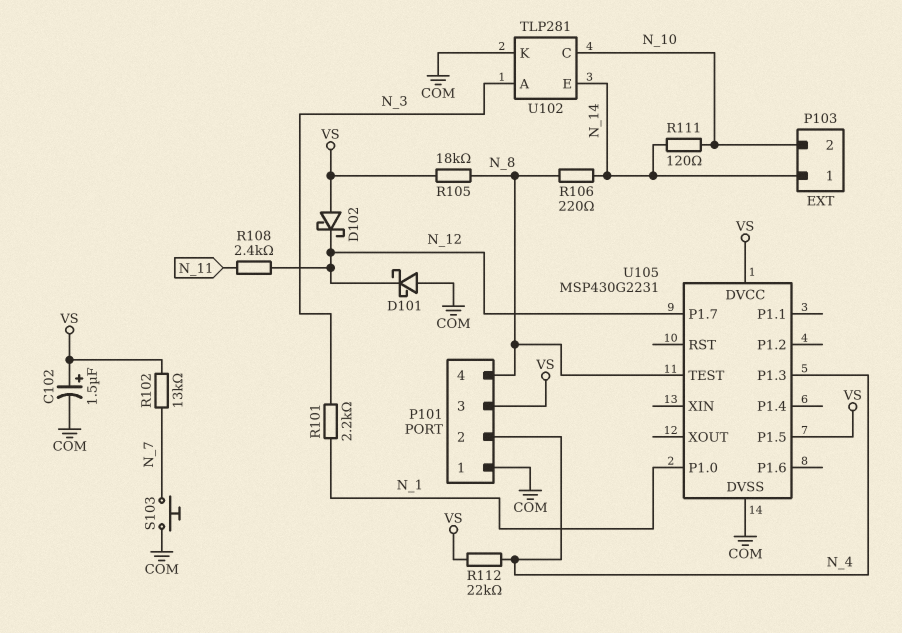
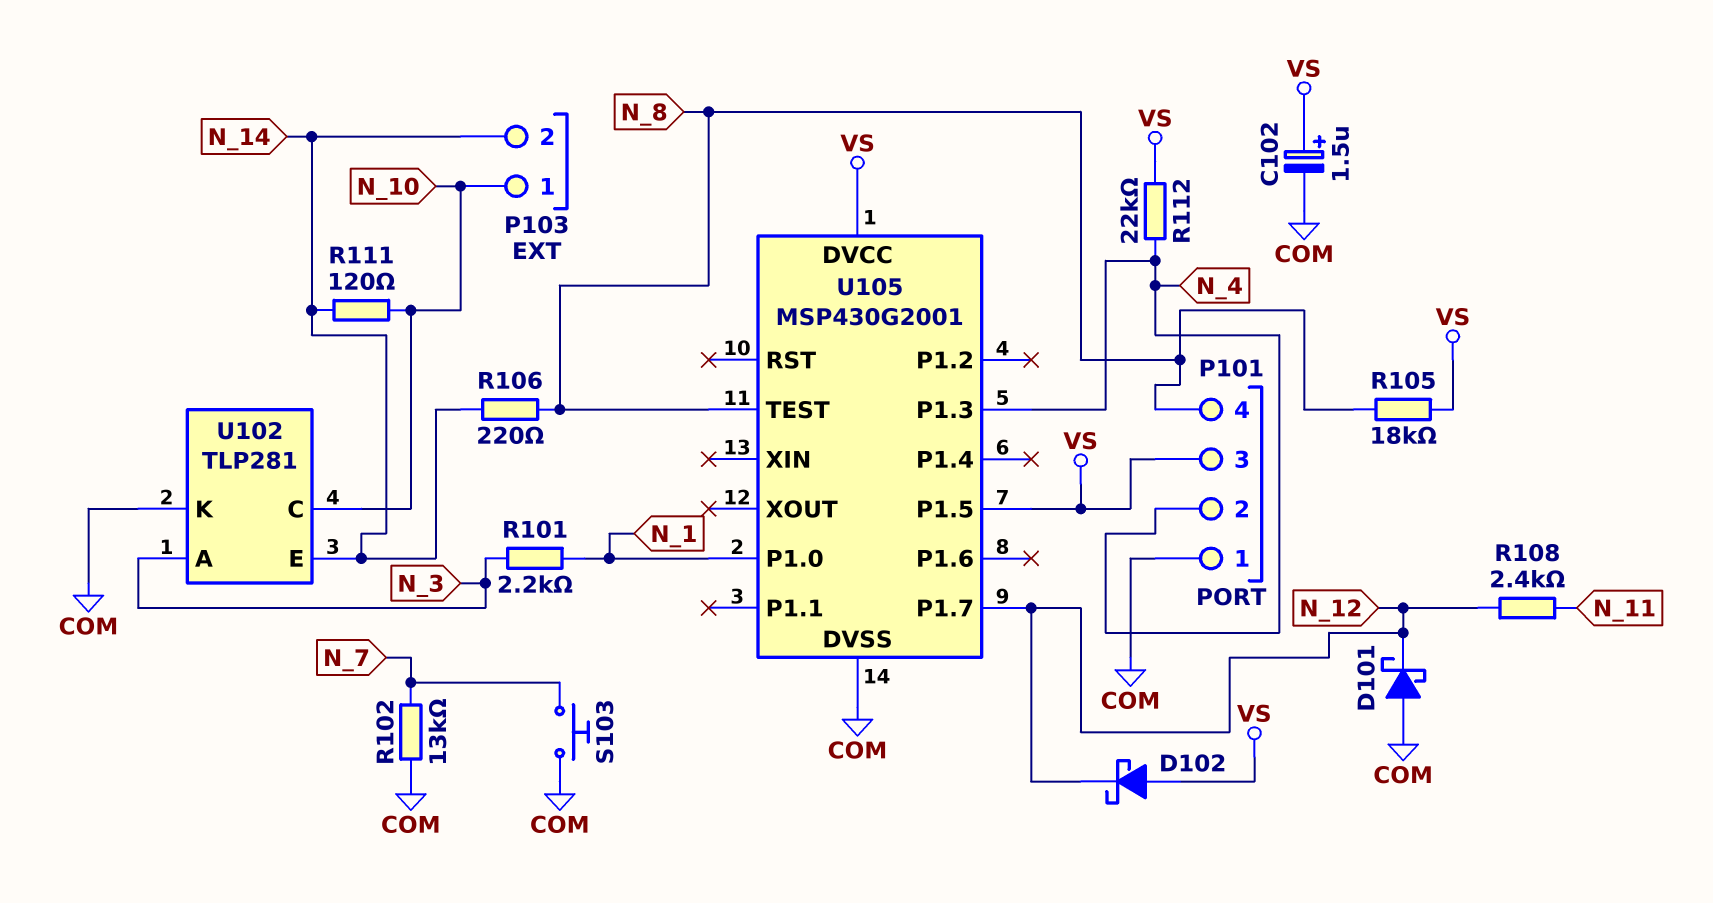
P103 pin 1: N_14 -> N_10
P103 pin 2: N_10 -> N_14
R102: 13k (N_7, VS) -> 13k (COM, N_7)
U105: MSP430G2231 -> MSP430G2001

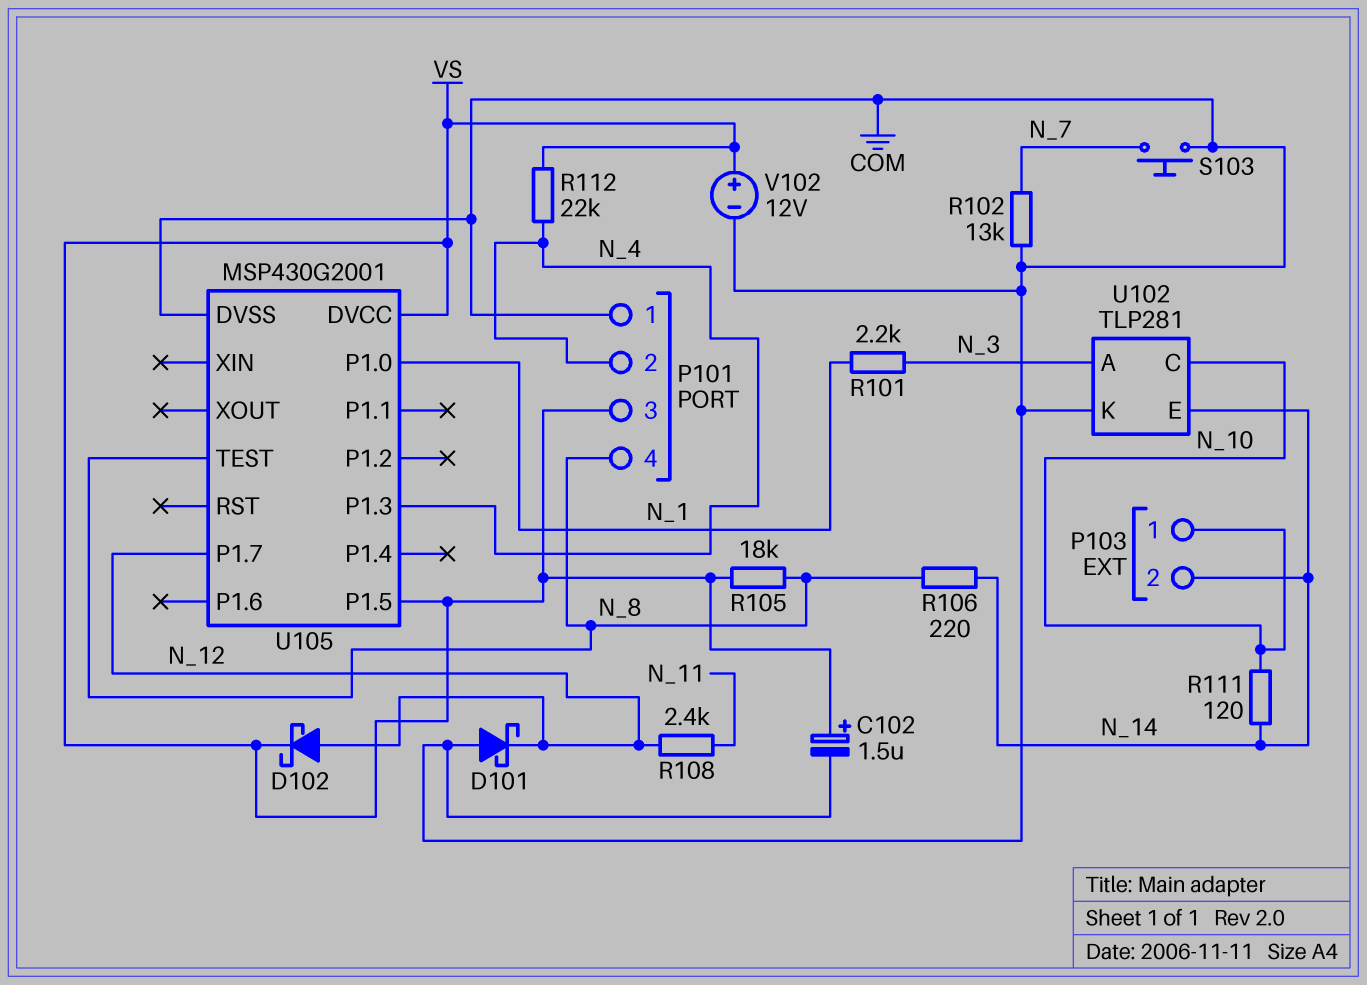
D102: schottky (A VS, K N_12) -> schottky (A N_12, K VS)
V102: none -> 12V (plus VS, minus COM)

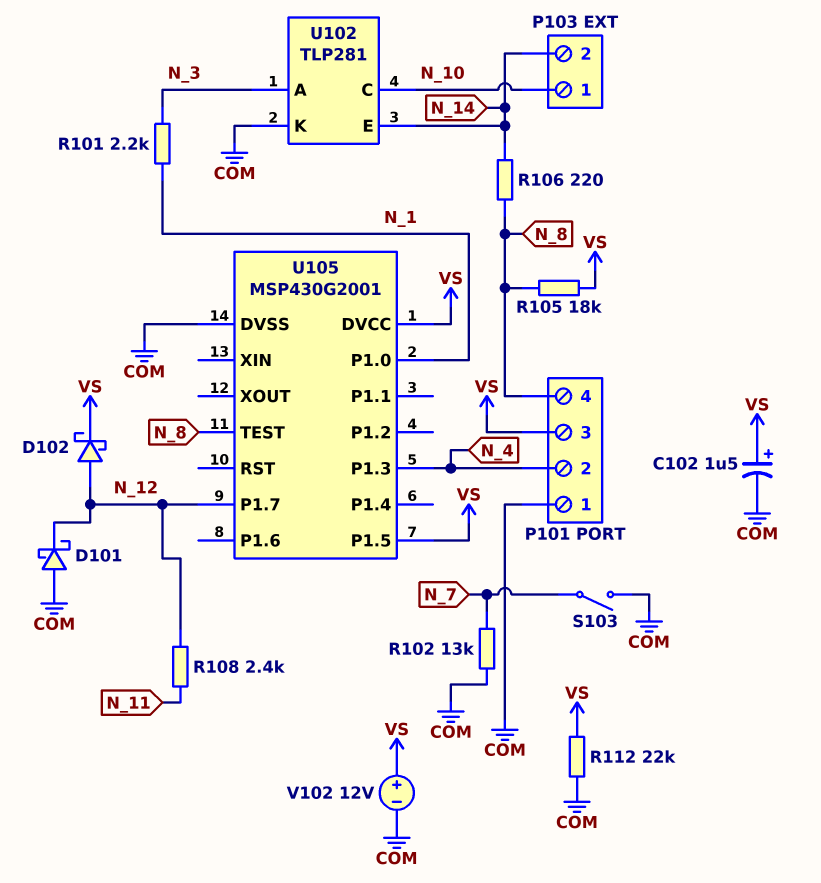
R111: 120 (N_10, N_14) -> none
R112: 22k (N_4, VS) -> 22k (COM, VS)
S103: button (COM, N_7) -> switch (COM, N_7)

